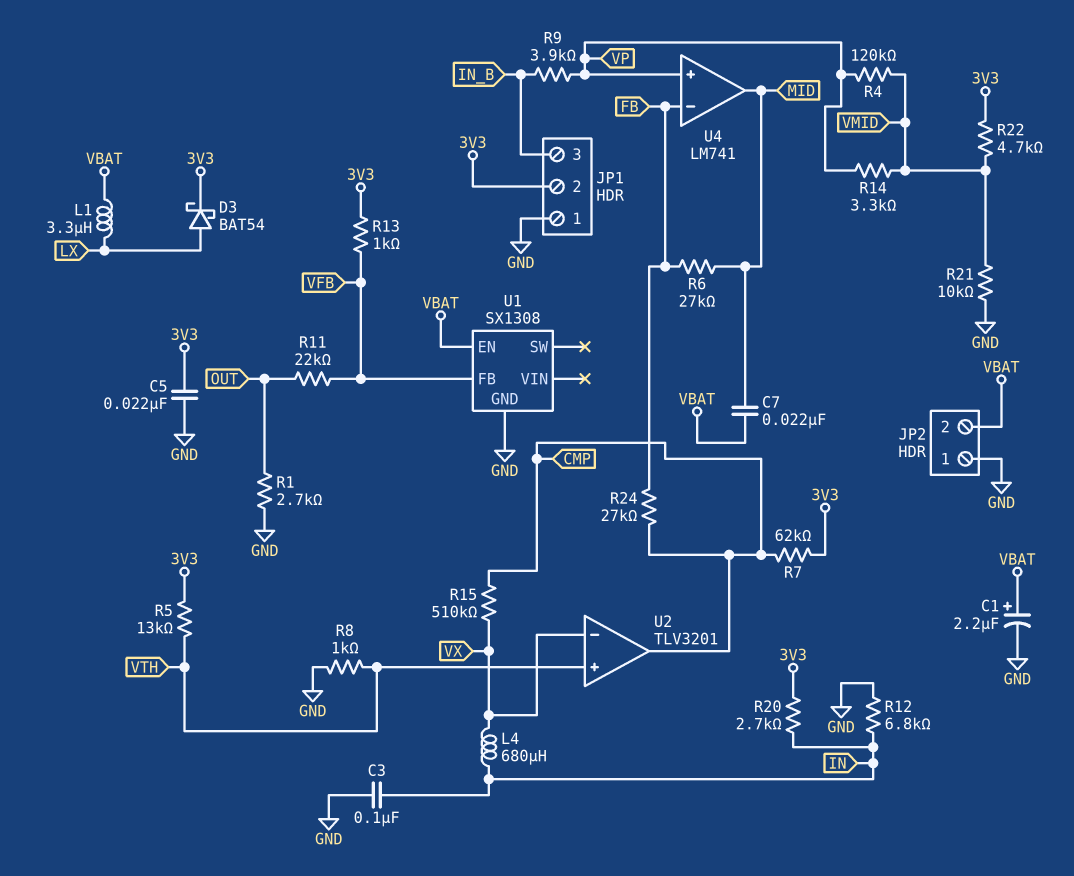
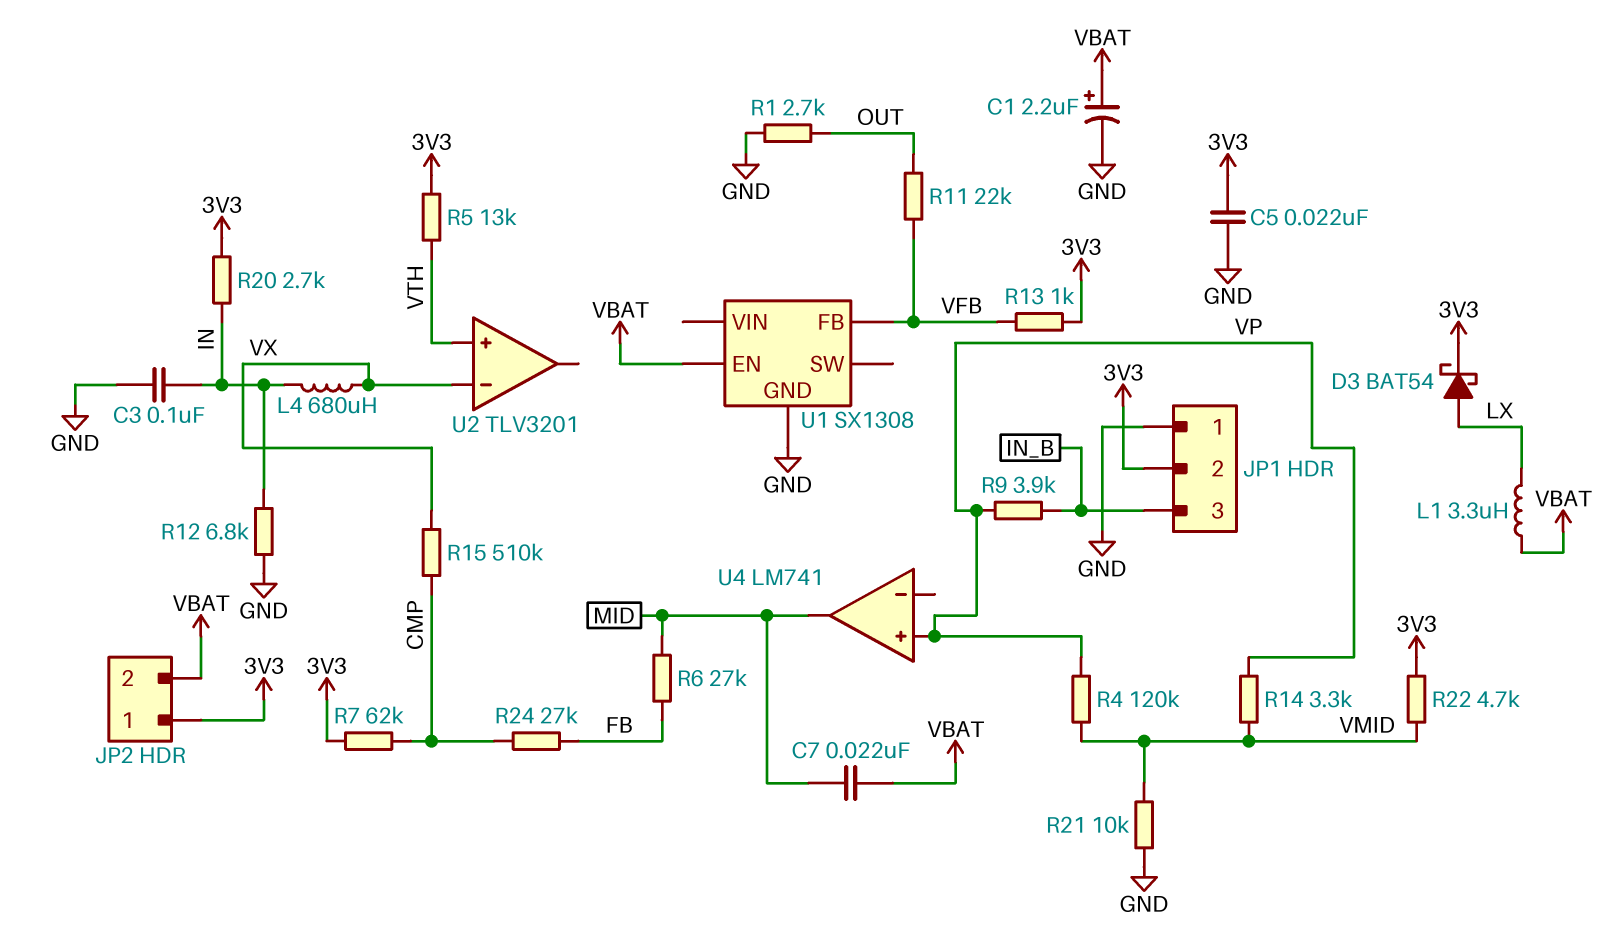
JP2 pin 1: GND -> 3V3
R8: 1k (GND, VTH) -> none
U2 pin out: CMP -> none
U4 pin in-: FB -> none

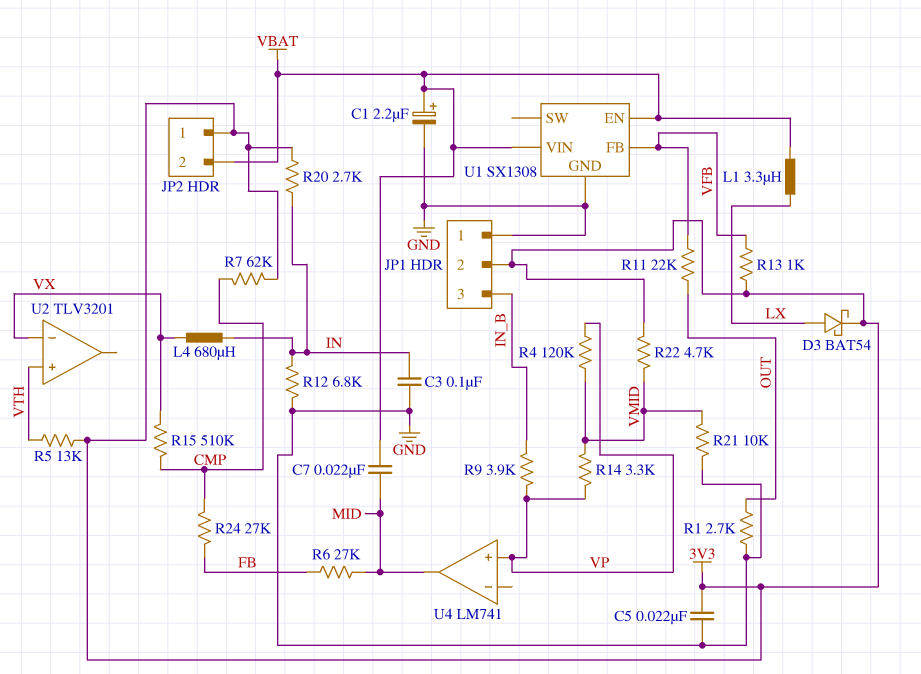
U1 pin VIN: none -> VBAT

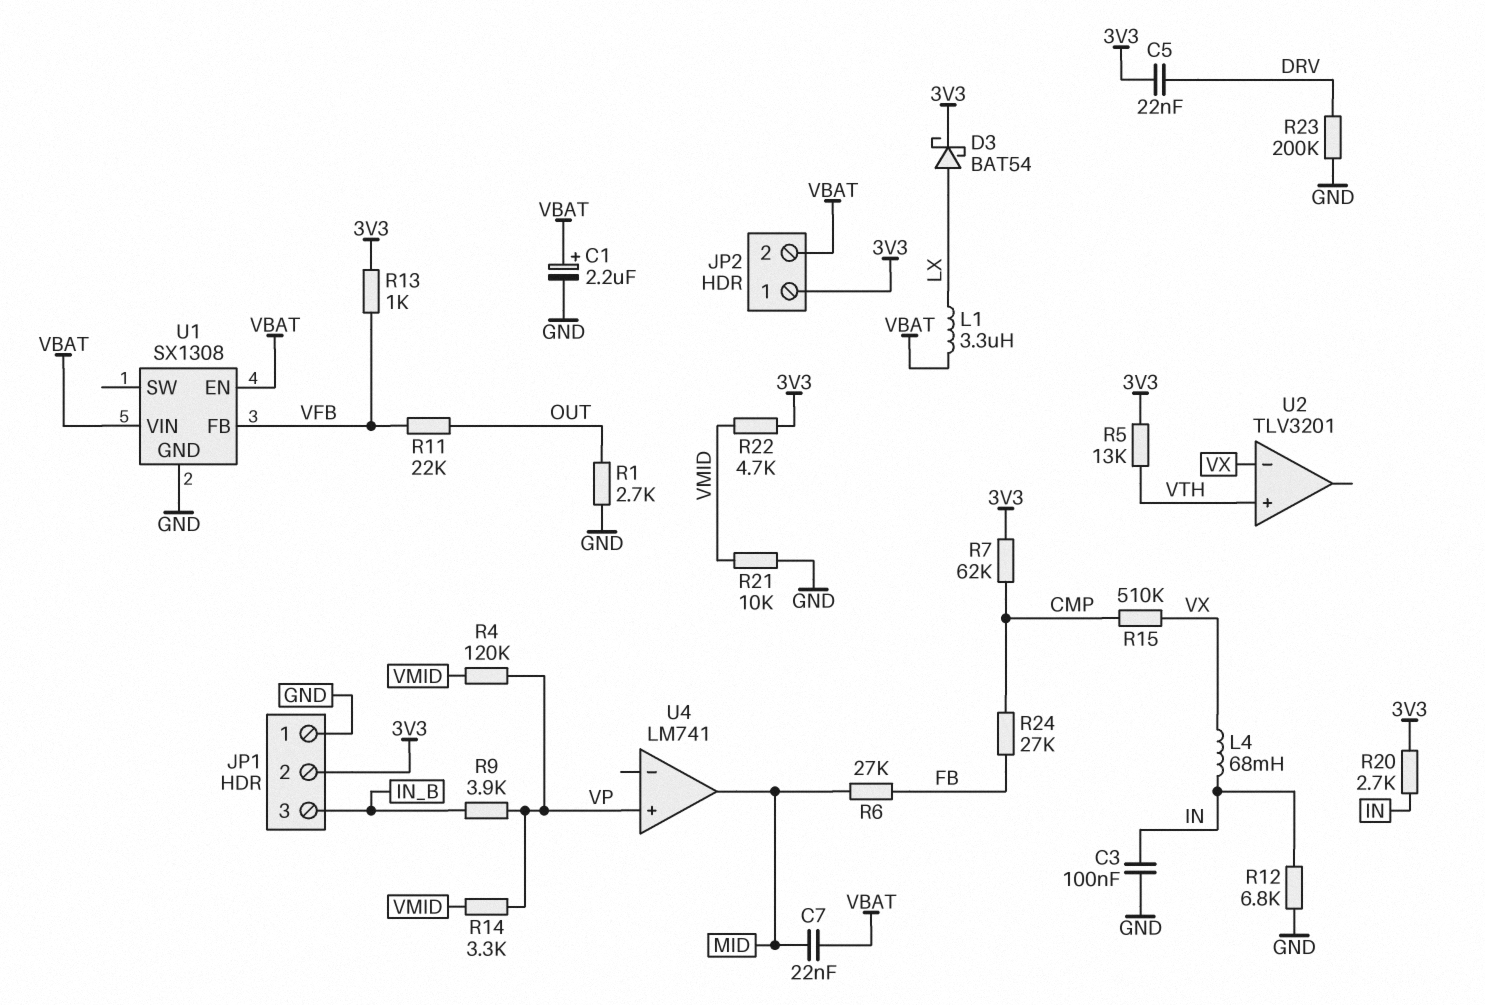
C5: 22nF (3V3, GND) -> 22nF (3V3, DRV)
L4: 680uH (IN, VX) -> 68mH (IN, VX)
R23: none -> 200k (DRV, GND)

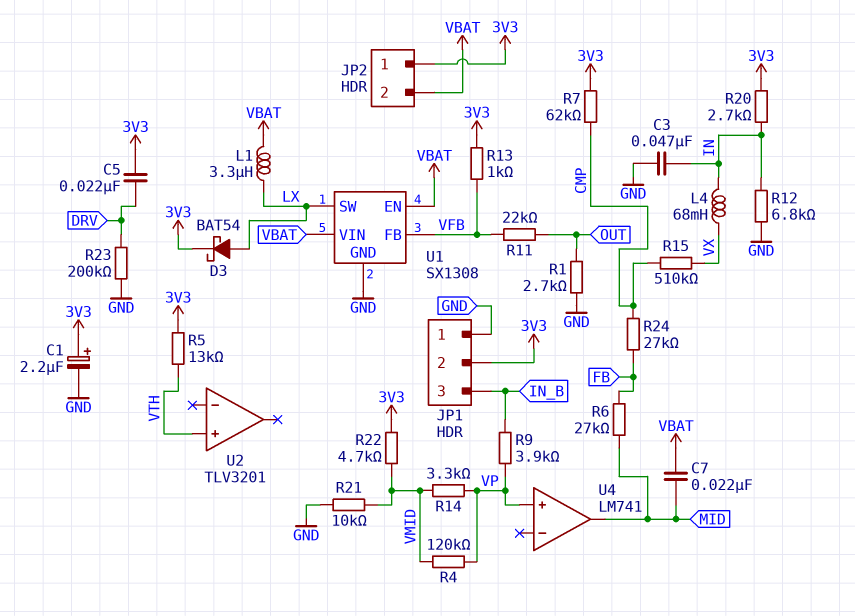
C1: 2.2uF (plus VBAT, minus GND) -> 2.2uF (plus 3V3, minus GND)
C3: 100nF (GND, IN) -> 47nF (GND, IN)
U1 pin SW: none -> LX
U2 pin in-: VX -> none

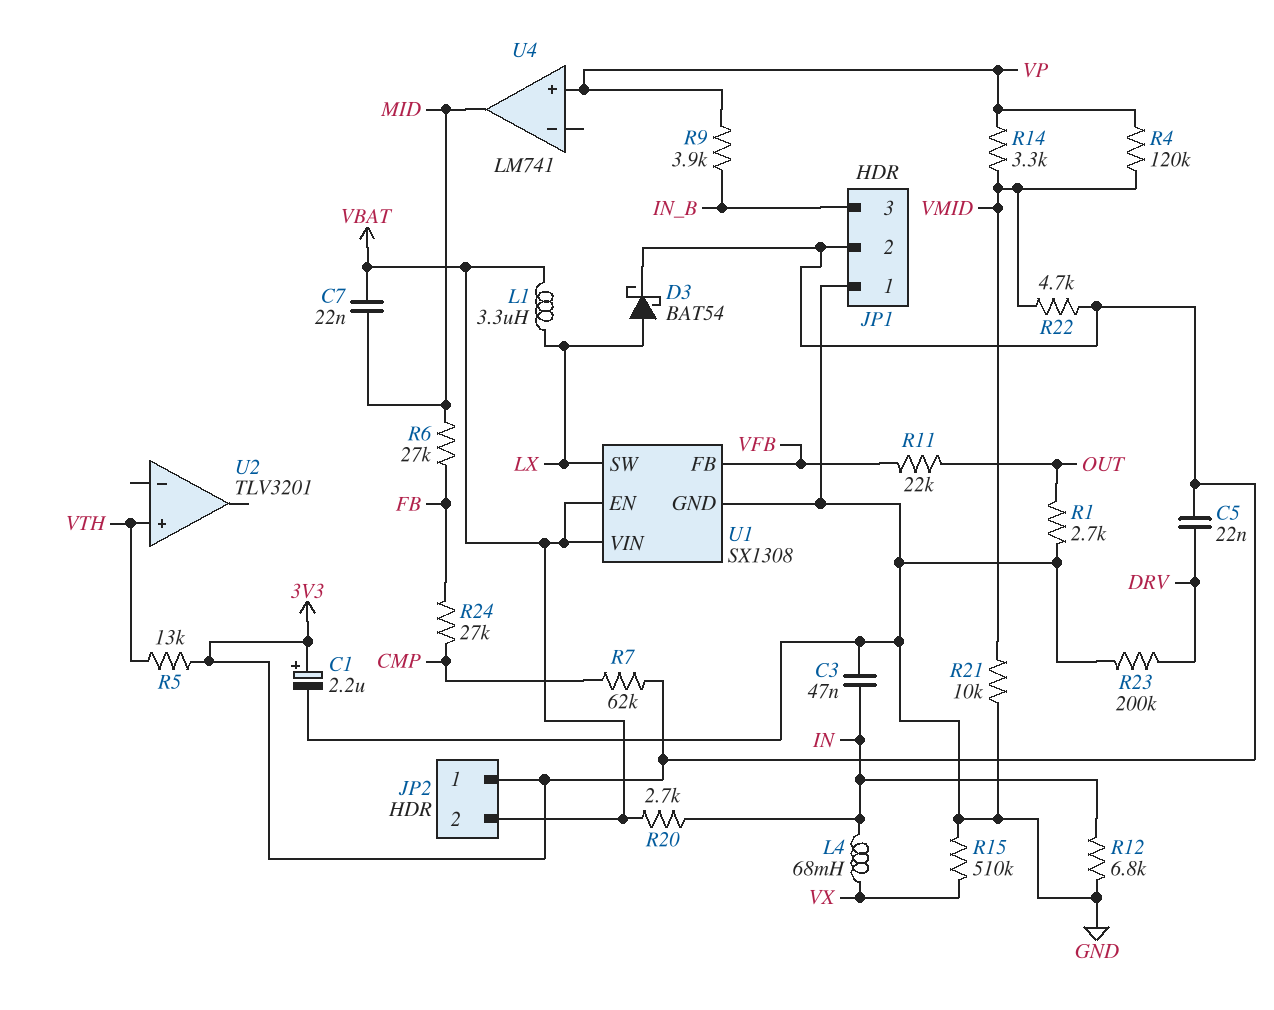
R13: 1k (3V3, VFB) -> none
R15: 510k (CMP, VX) -> 510k (GND, VX)
R20: 2.7k (3V3, IN) -> 2.7k (IN, VBAT)

